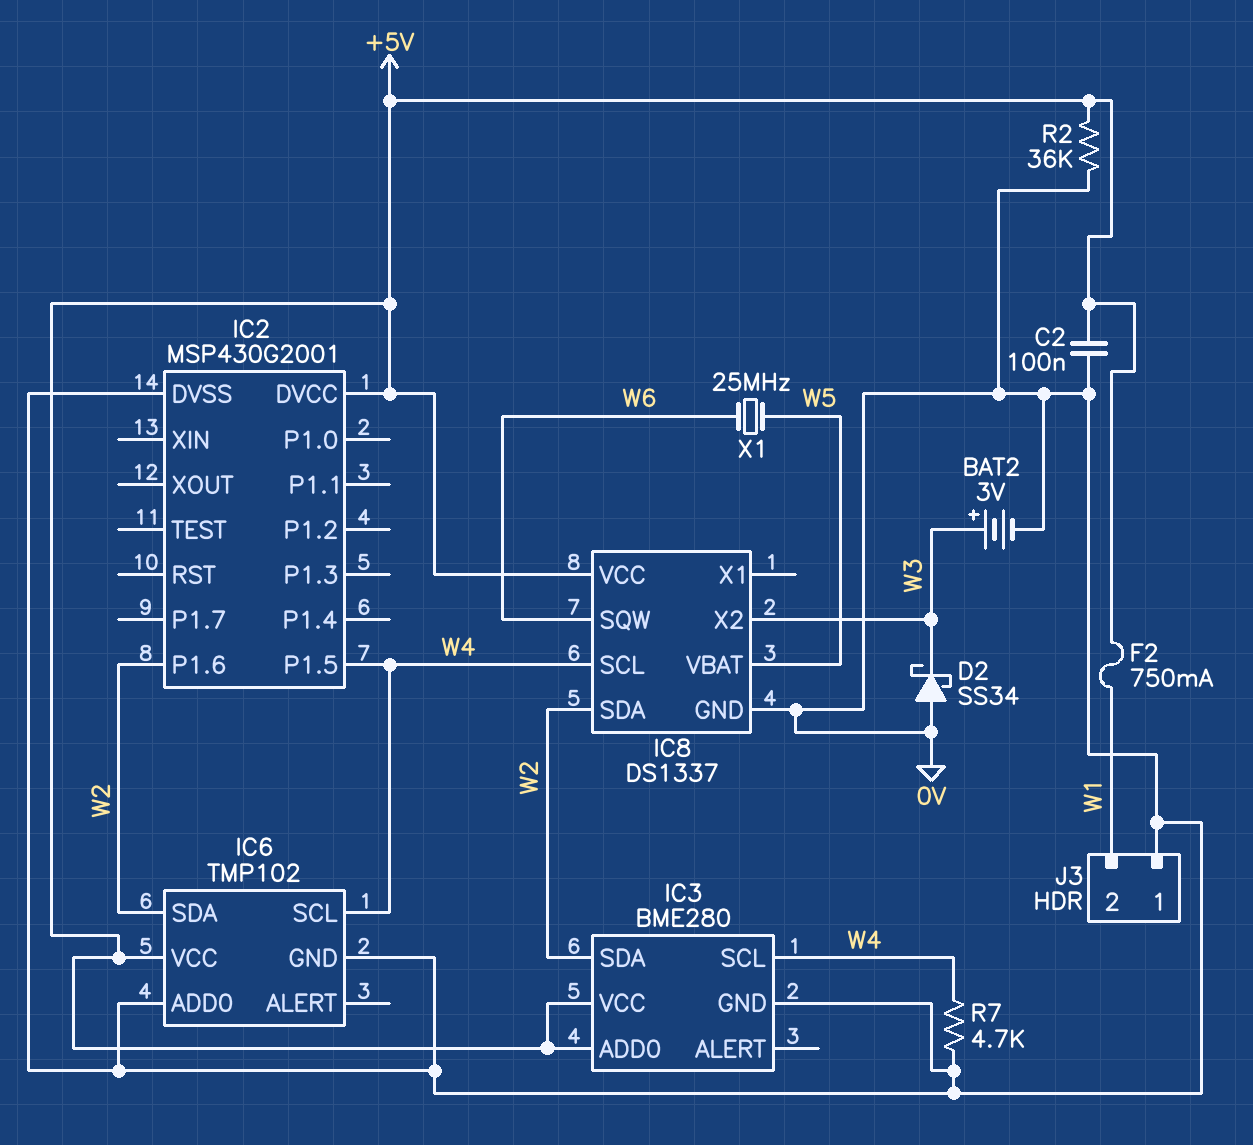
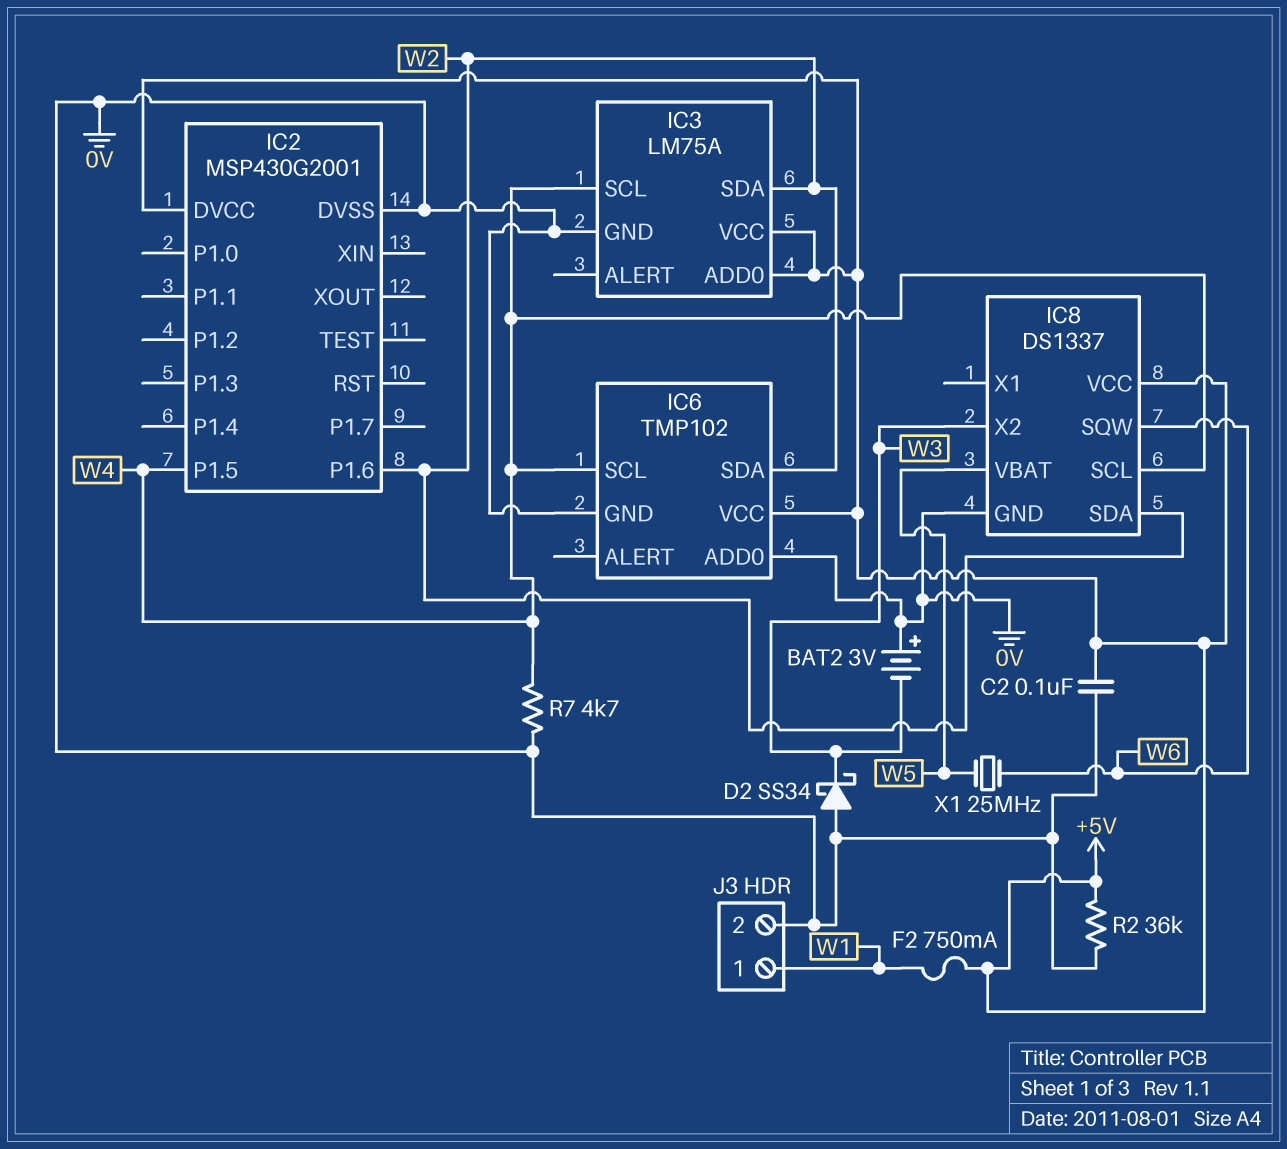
BAT2: 3V (plus W3, minus 0V) -> 3V (plus 0V, minus W3)
IC3: BME280 -> LM75A
J3 pin 1: 0V -> W1
J3 pin 2: W1 -> 0V

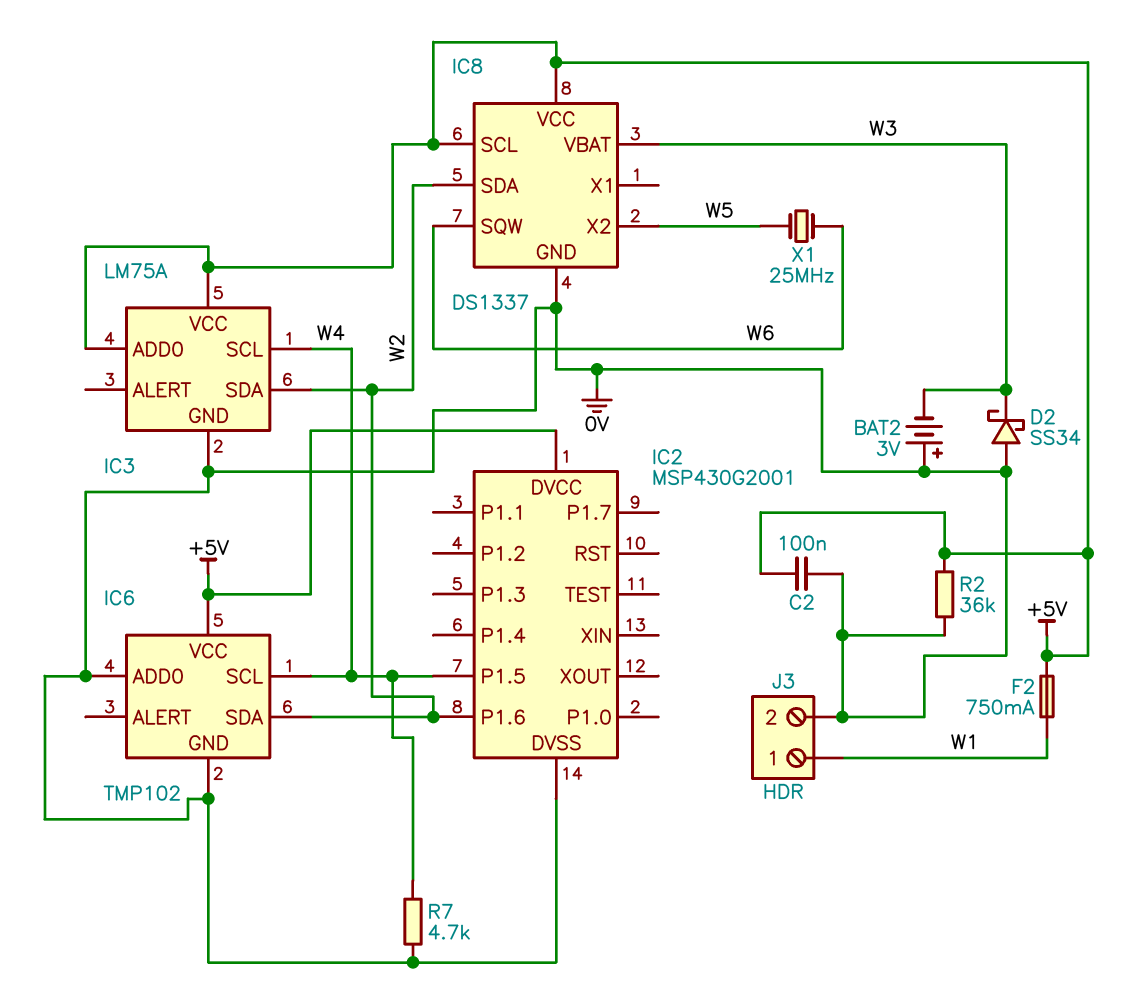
IC8 pin SCL: W4 -> +5V
IC8 pin VBAT: W5 -> W3
IC8 pin X2: W3 -> W5

